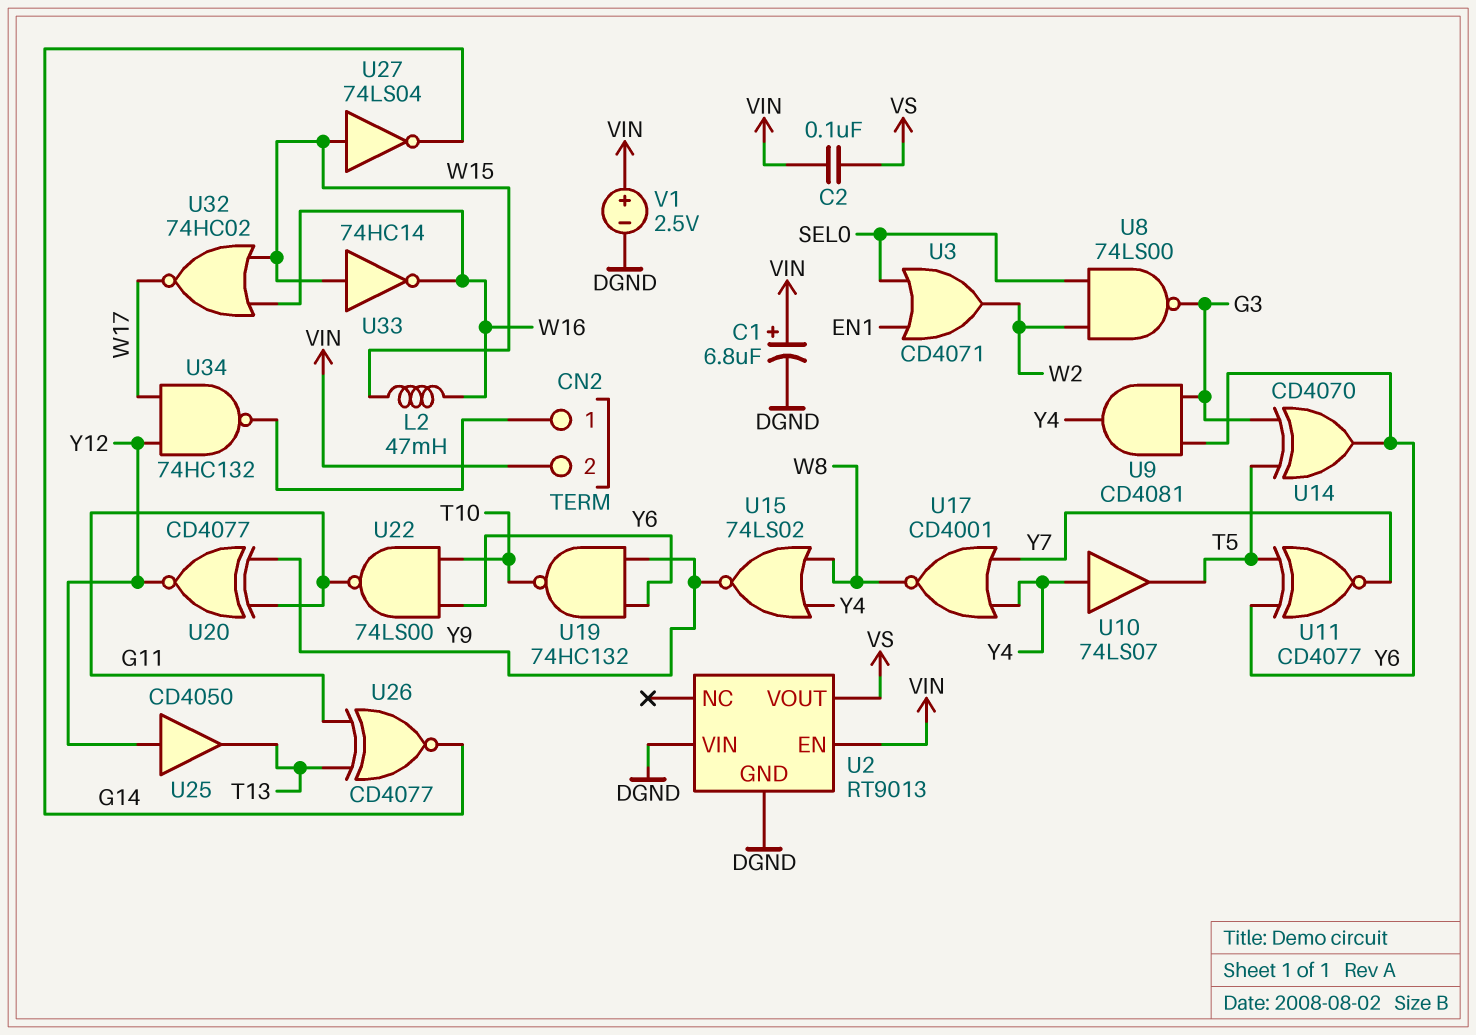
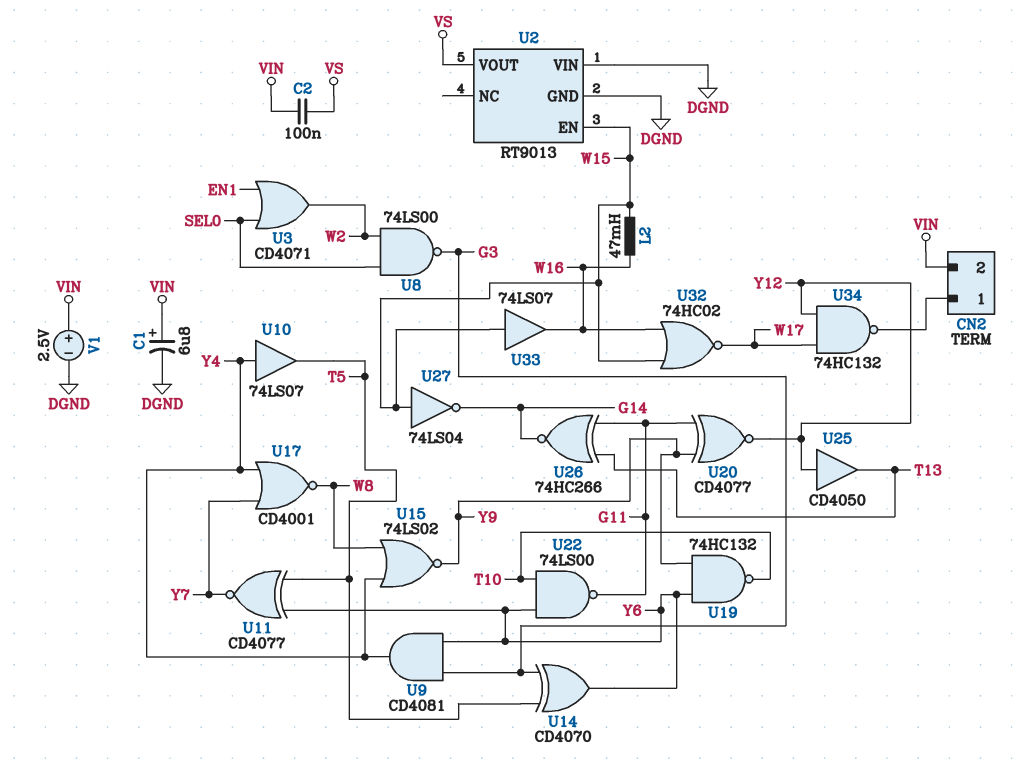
U2 pin EN: VIN -> W15
U26: XNOR CD4077 (in G11, in T13, out G14) -> XNOR 74HC266 (in G11, in T13, out G14)
U33: NOT 74HC14 (in W15, out W16) -> buffer 74LS07 (in W15, out W16)

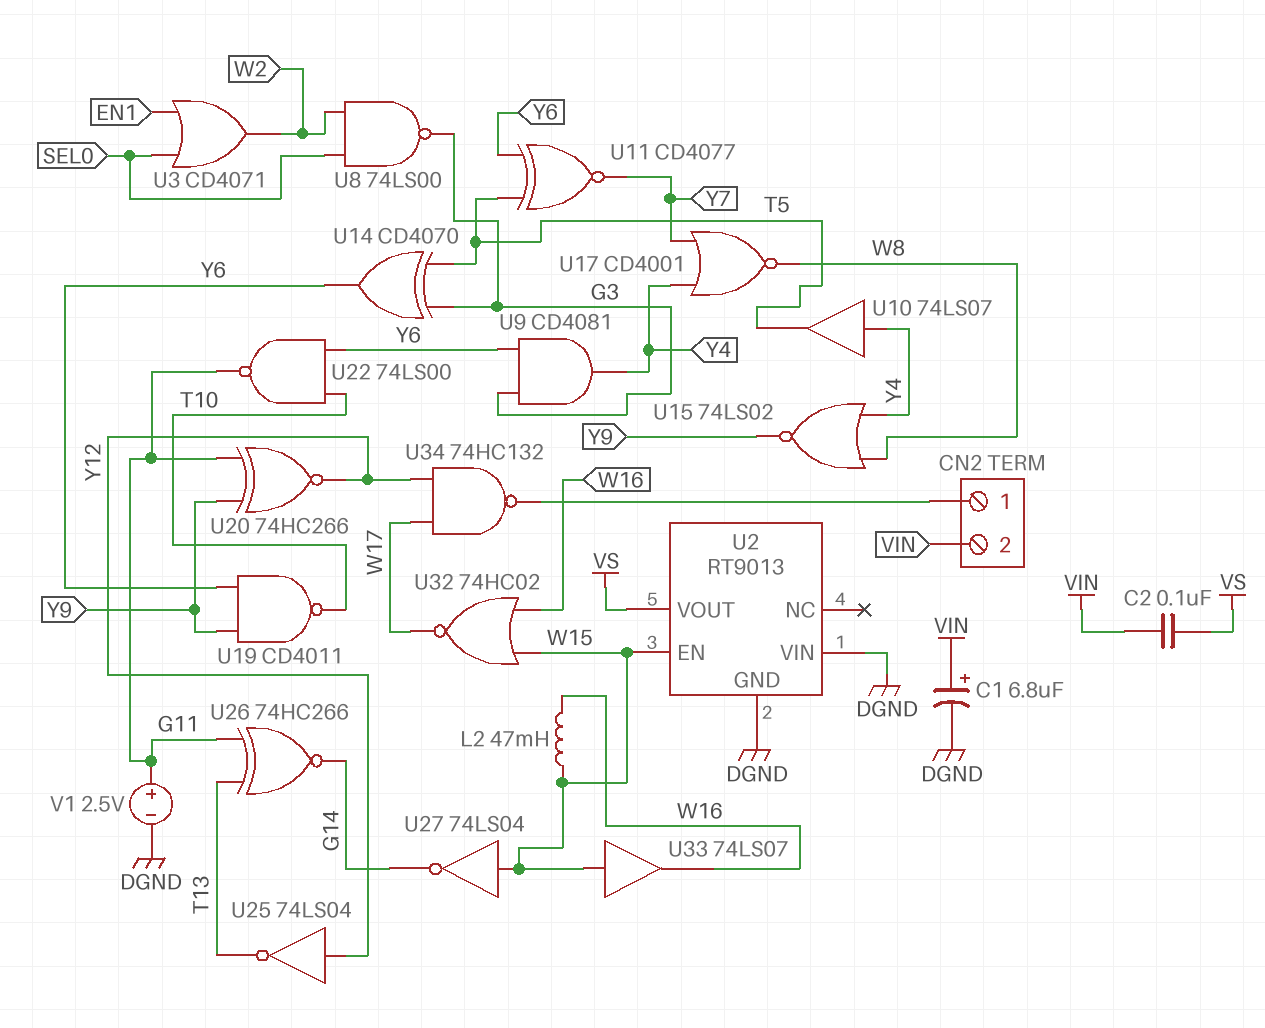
U19: NAND 74HC132 (in Y6, in Y9, out T10) -> NAND CD4011 (in Y6, in Y9, out T10)
U20: XNOR CD4077 (in G11, in Y9, out Y12) -> XNOR 74HC266 (in G11, in Y9, out Y12)
U25: buffer CD4050 (in Y12, out T13) -> NOT 74LS04 (in Y12, out T13)
V1: 2.5V (plus VIN, minus DGND) -> 2.5V (plus G11, minus DGND)

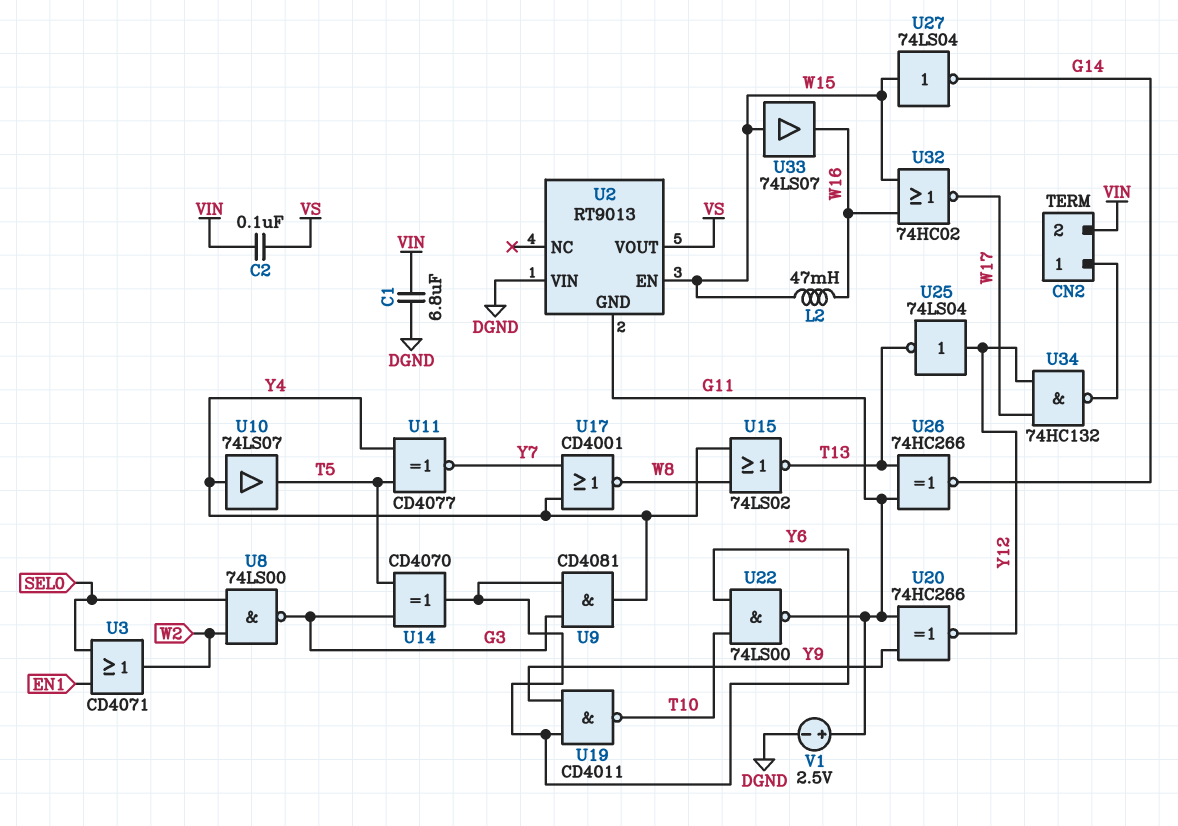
C1: 6.8uF (plus VIN, minus DGND) -> 6.8uF (DGND, VIN)
U2 pin GND: DGND -> G11
U11: XNOR CD4077 (in T5, in Y6, out Y7) -> XNOR CD4077 (in T5, in Y4, out Y7)
U15: NOR 74LS02 (in W8, in Y4, out Y9) -> NOR 74LS02 (in W8, in Y4, out T13)

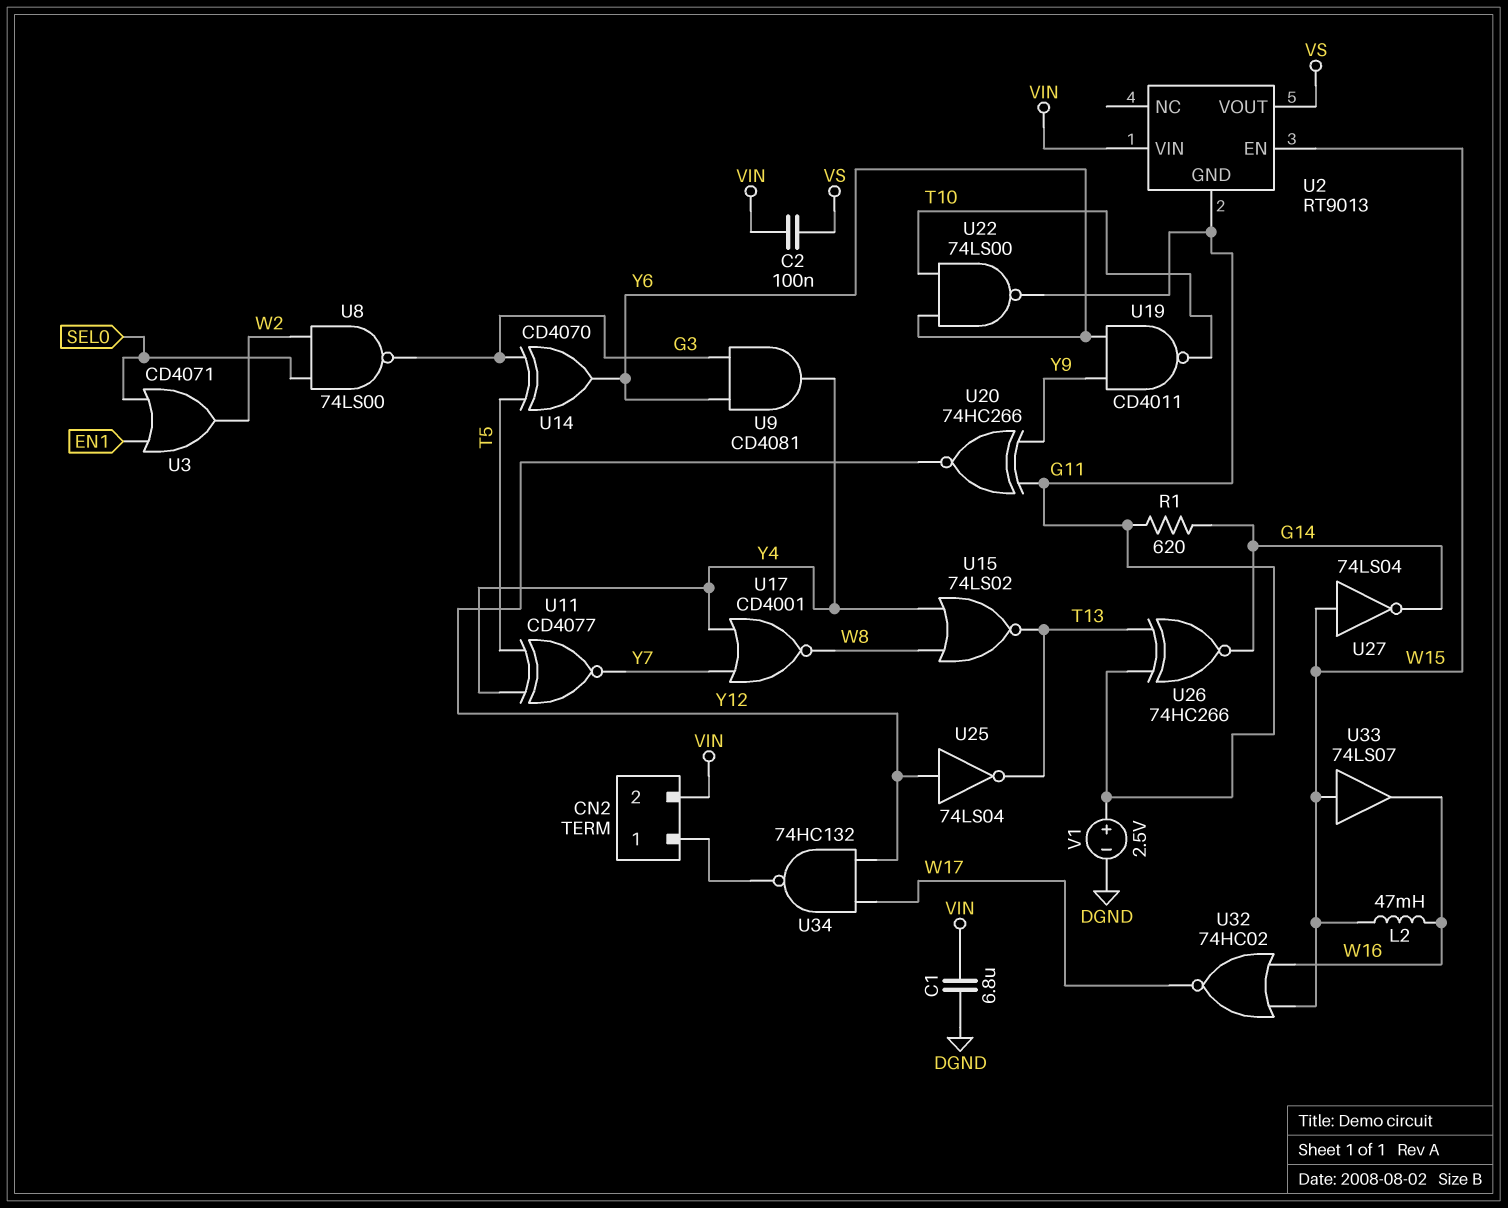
R1: none -> 620 (G11, G14)
U2 pin VIN: DGND -> VIN
U10: buffer 74LS07 (in Y4, out T5) -> none

